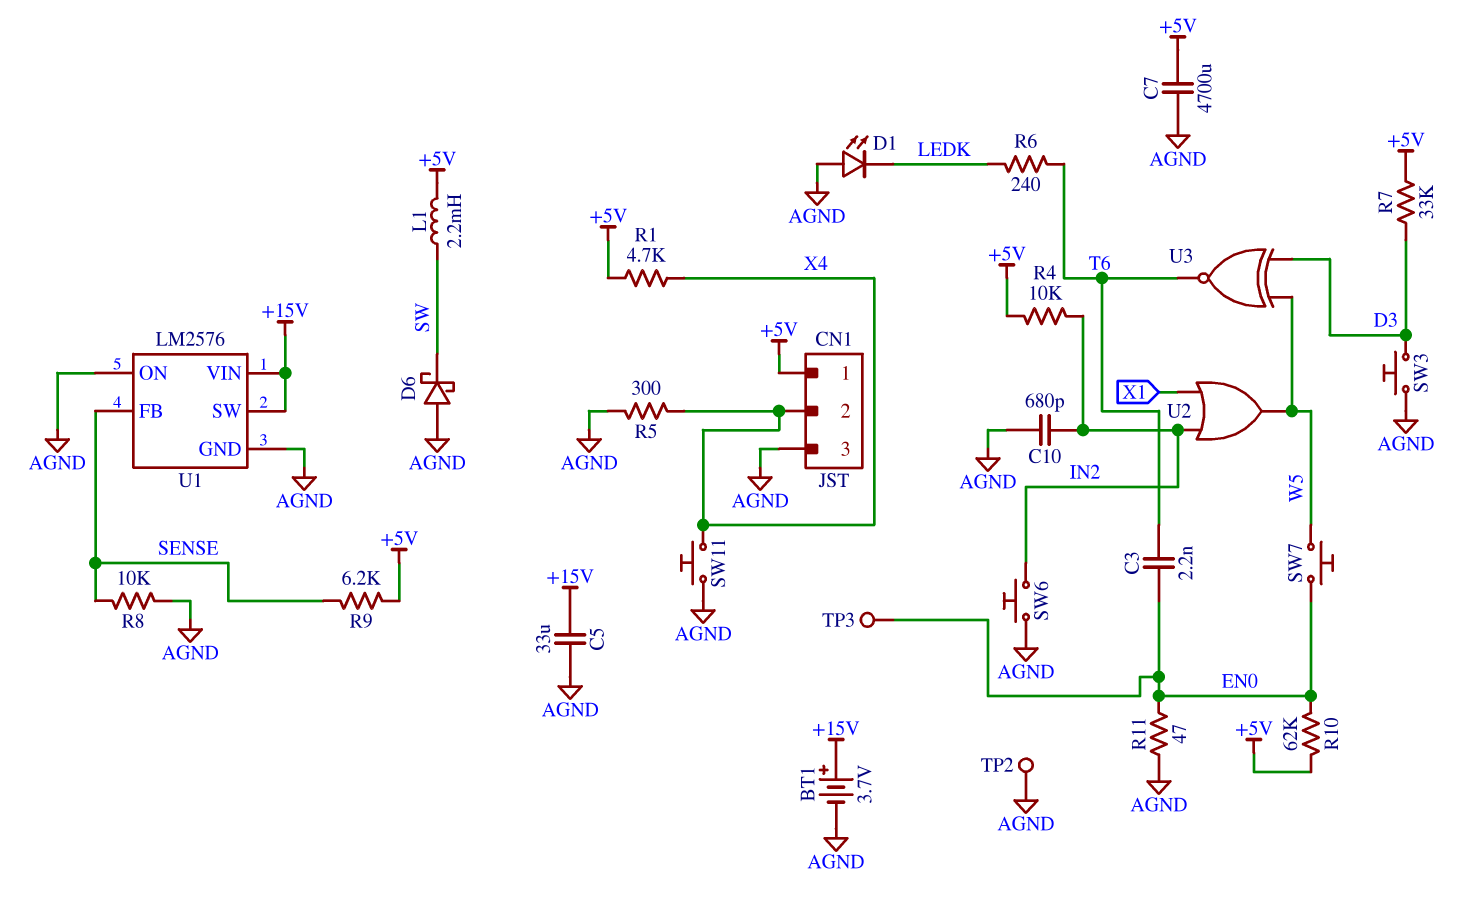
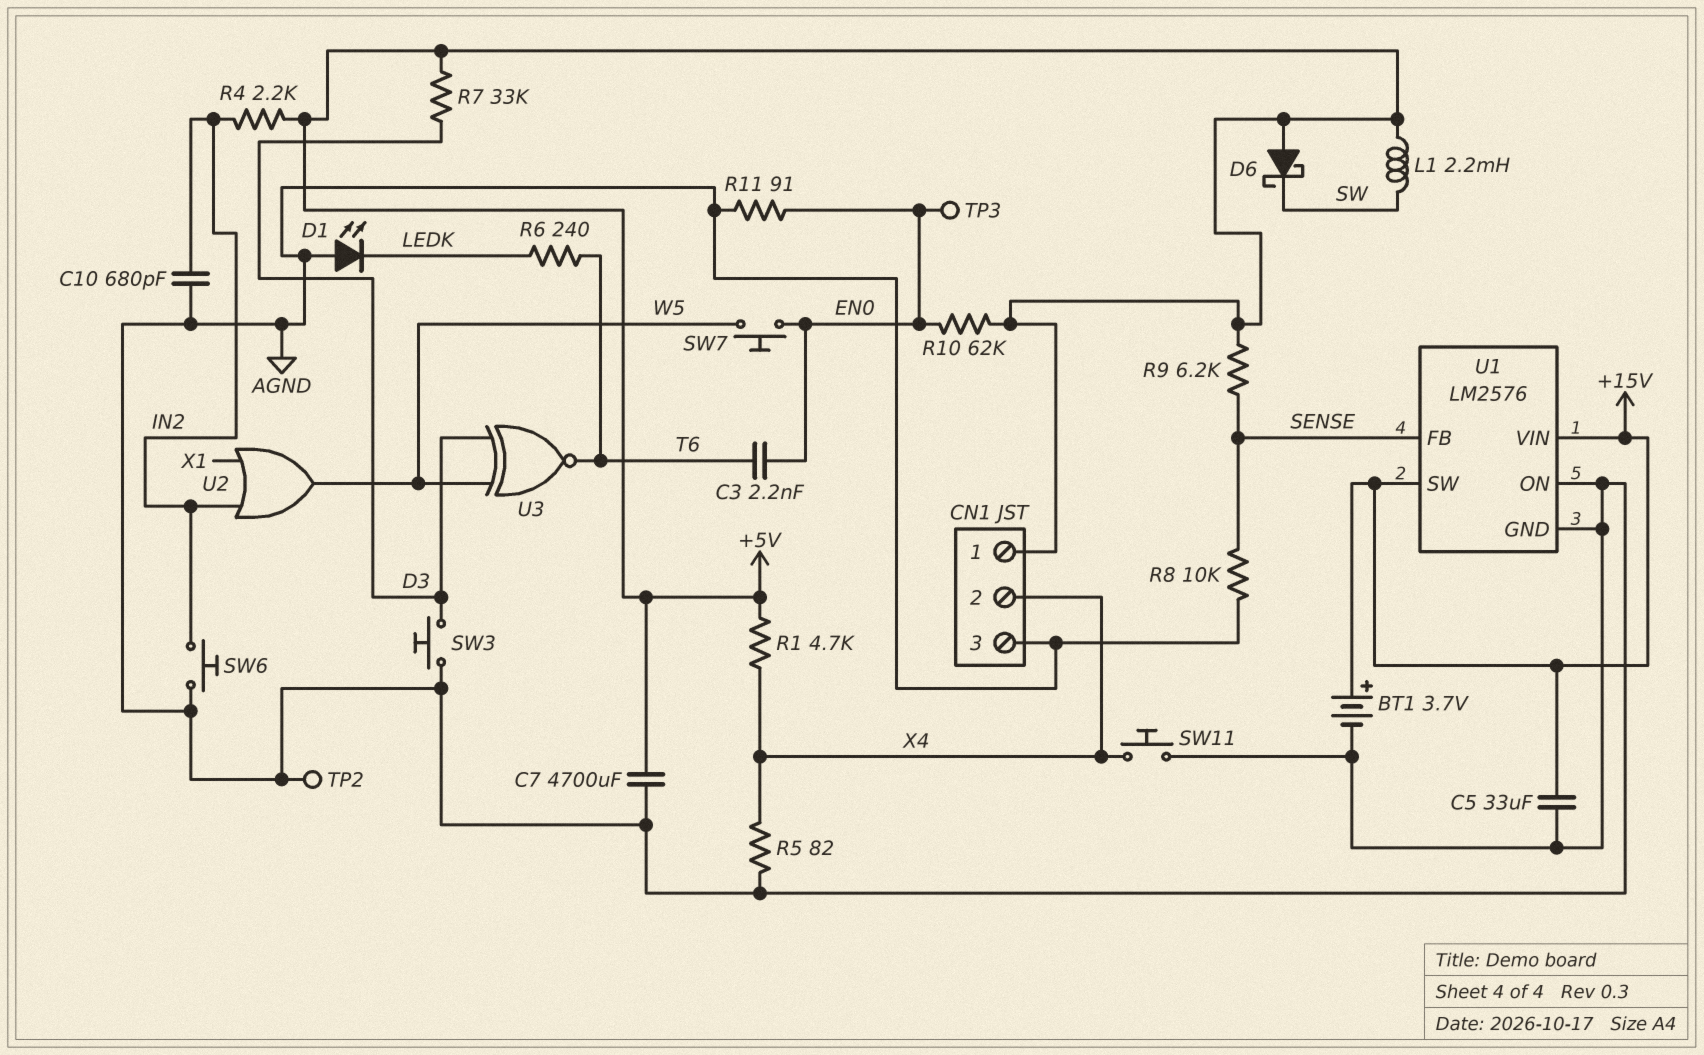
D6: schottky (A AGND, K SW) -> schottky (A +5V, K SW)
R4: 10k (+5V, IN2) -> 2.2k (+5V, IN2)
R5: 300 (AGND, X4) -> 82 (AGND, X4)
R11: 47 (AGND, EN0) -> 91 (AGND, EN0)

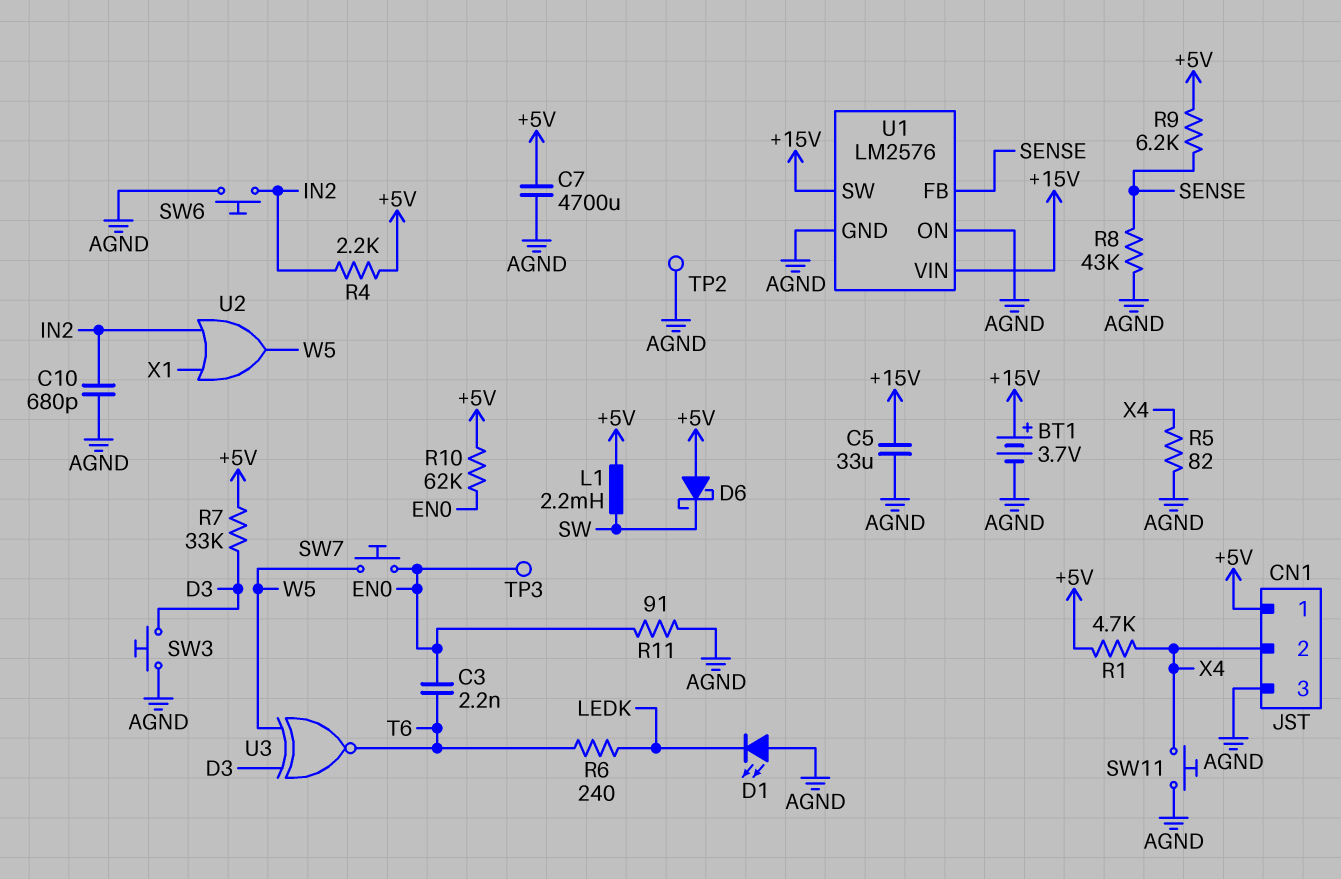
R8: 10k (AGND, SENSE) -> 43k (AGND, SENSE)

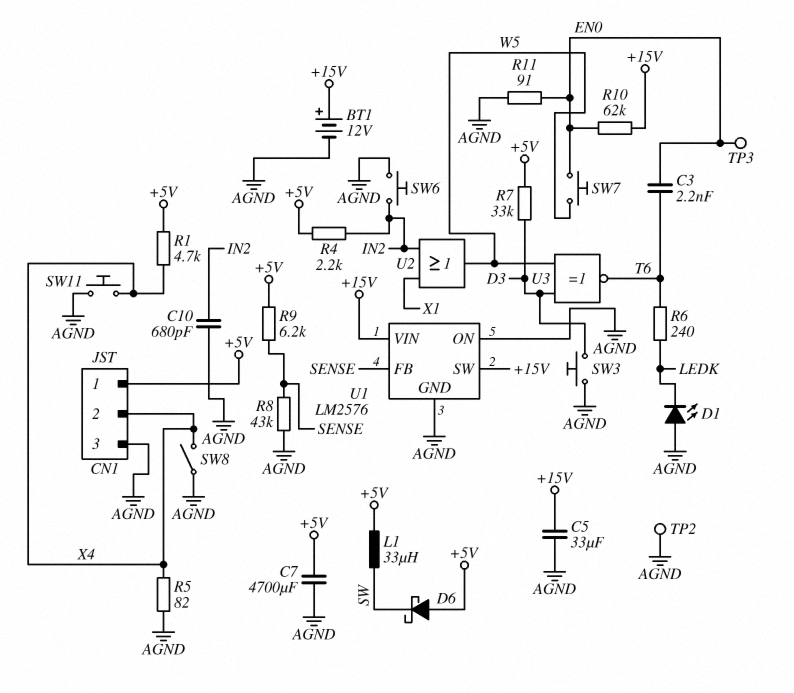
BT1: 3.7V (plus +15V, minus AGND) -> 12V (plus +15V, minus AGND)
L1: 2.2mH (+5V, SW) -> 33uH (+5V, SW)
R10: 62k (+5V, EN0) -> 62k (+15V, EN0)
SW8: none -> switch (AGND, X4)

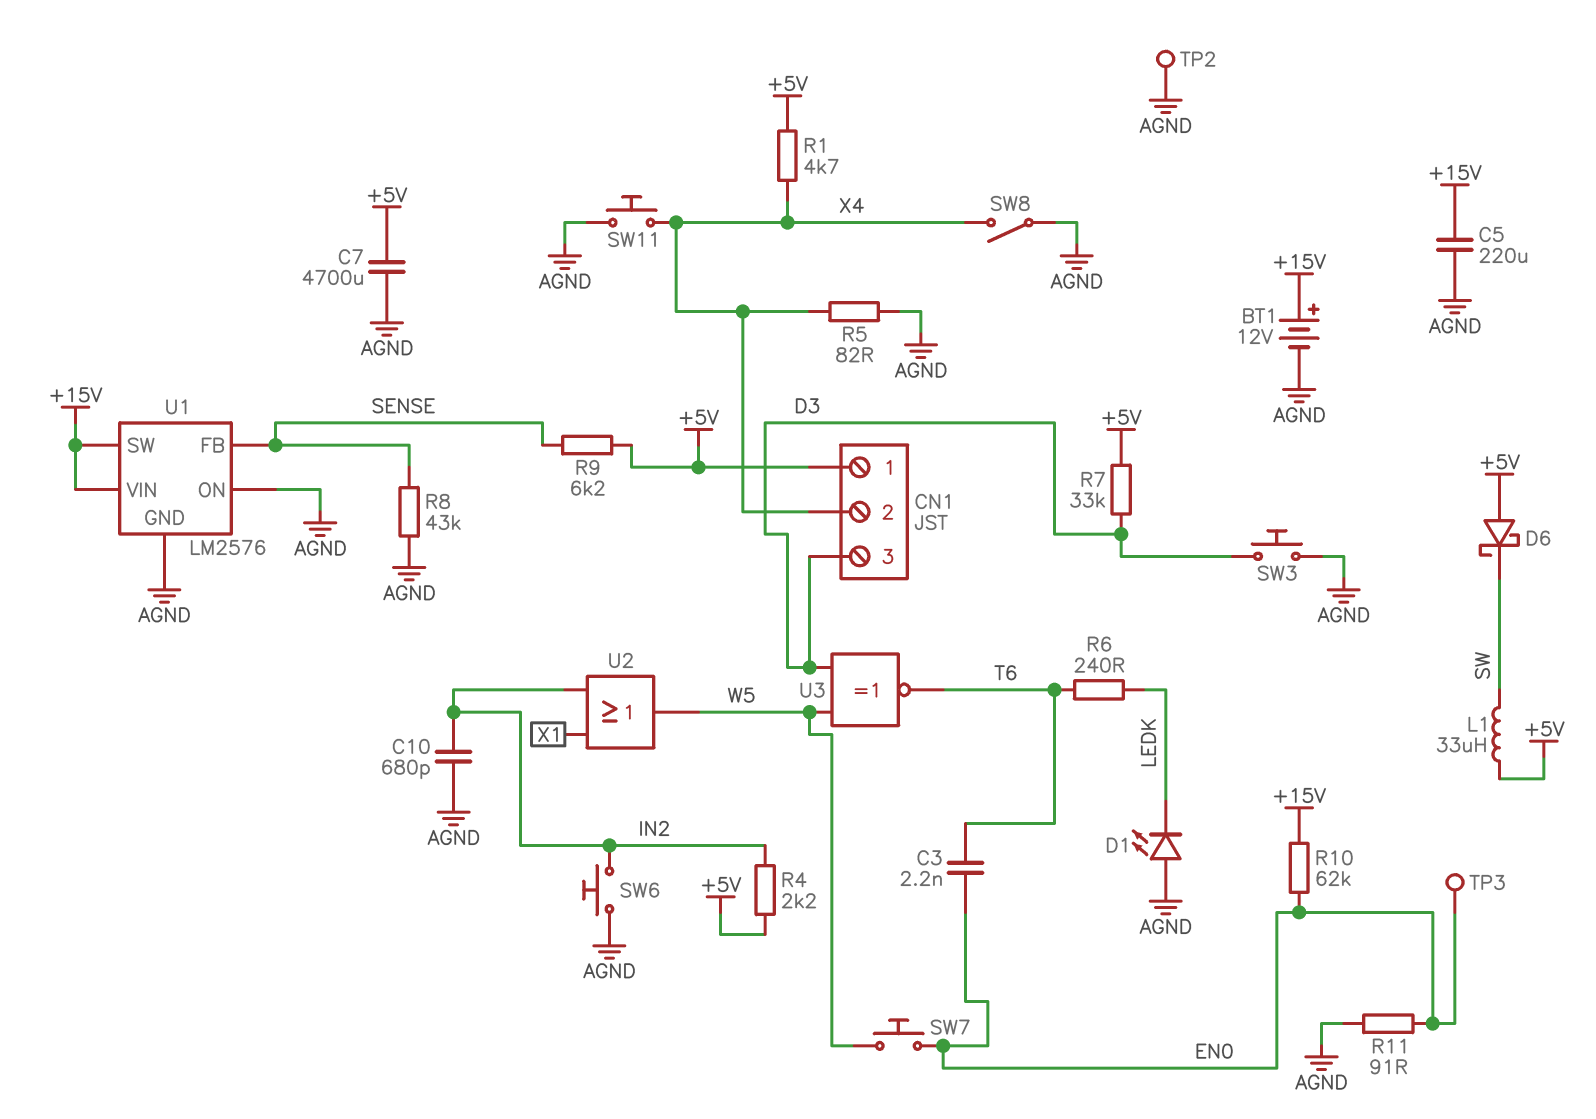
C5: 33uF (+15V, AGND) -> 220uF (+15V, AGND)
CN1 pin 3: AGND -> D3

